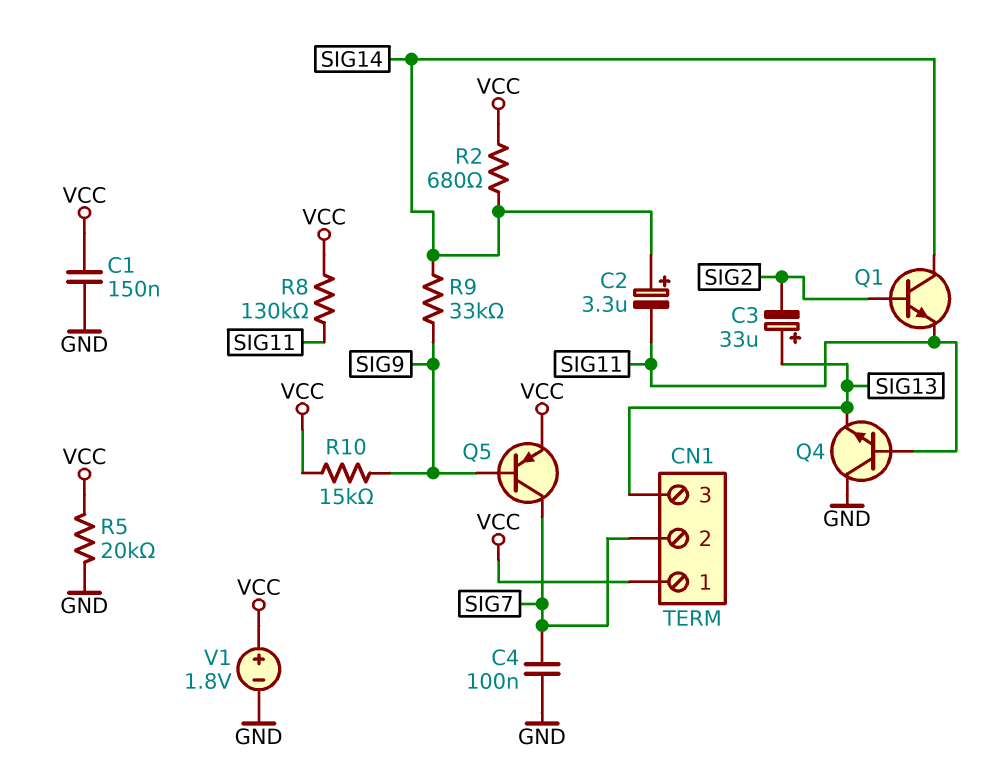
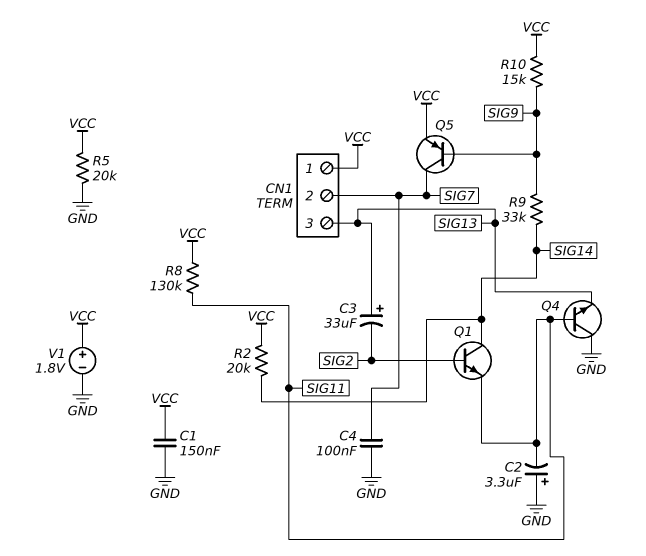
C2: 3.3uF (plus SIG14, minus SIG11) -> 3.3uF (plus GND, minus SIG11)
R2: 680 (SIG14, VCC) -> 20k (SIG14, VCC)

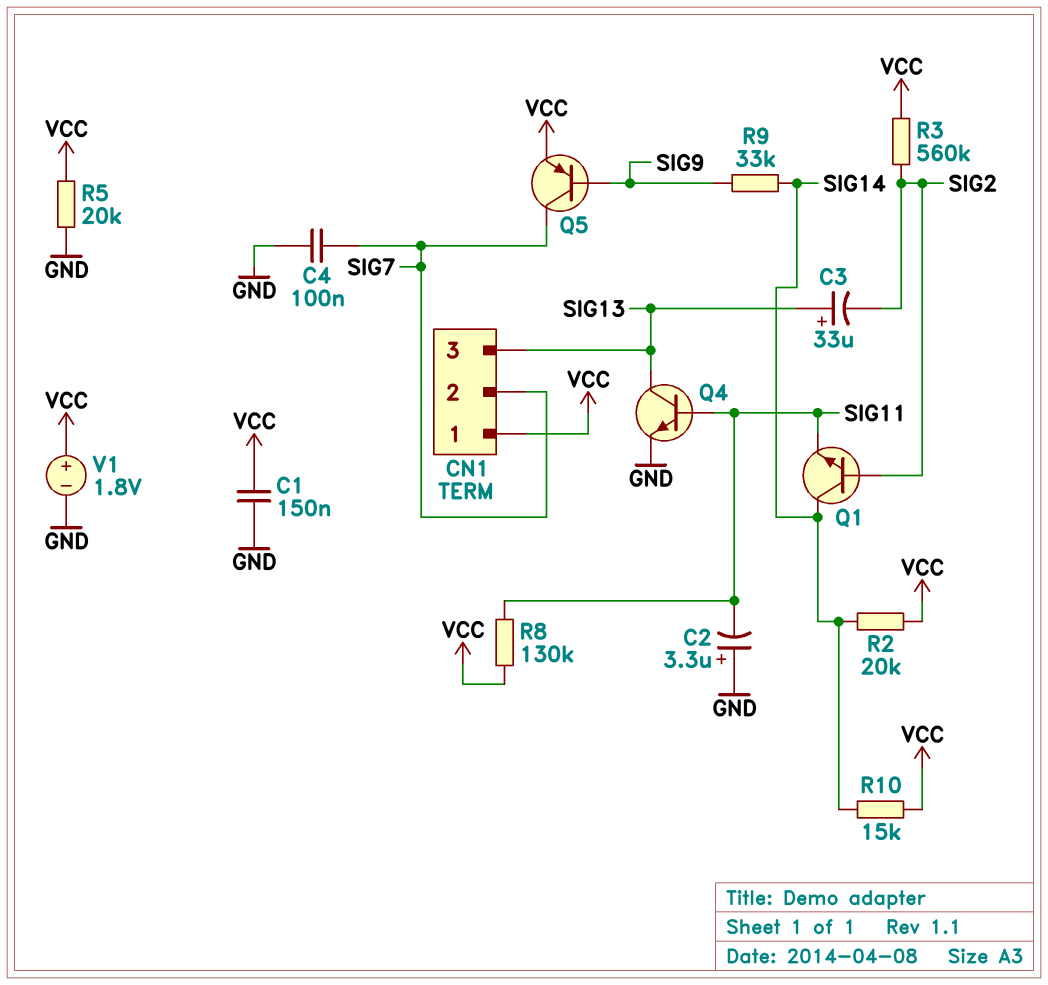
Q4: NPN (B SIG11, C GND, E SIG13) -> NPN (B SIG11, C SIG13, E GND)
R3: none -> 560k (SIG2, VCC)
R10: 15k (SIG9, VCC) -> 15k (SIG14, VCC)

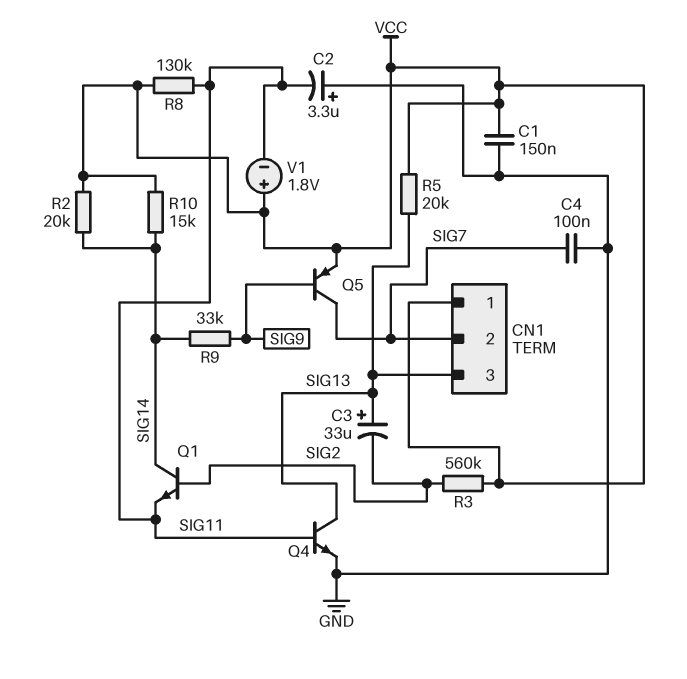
R5: 20k (GND, VCC) -> 20k (SIG13, VCC)
V1: 1.8V (plus VCC, minus GND) -> 1.8V (plus VCC, minus SIG11)

